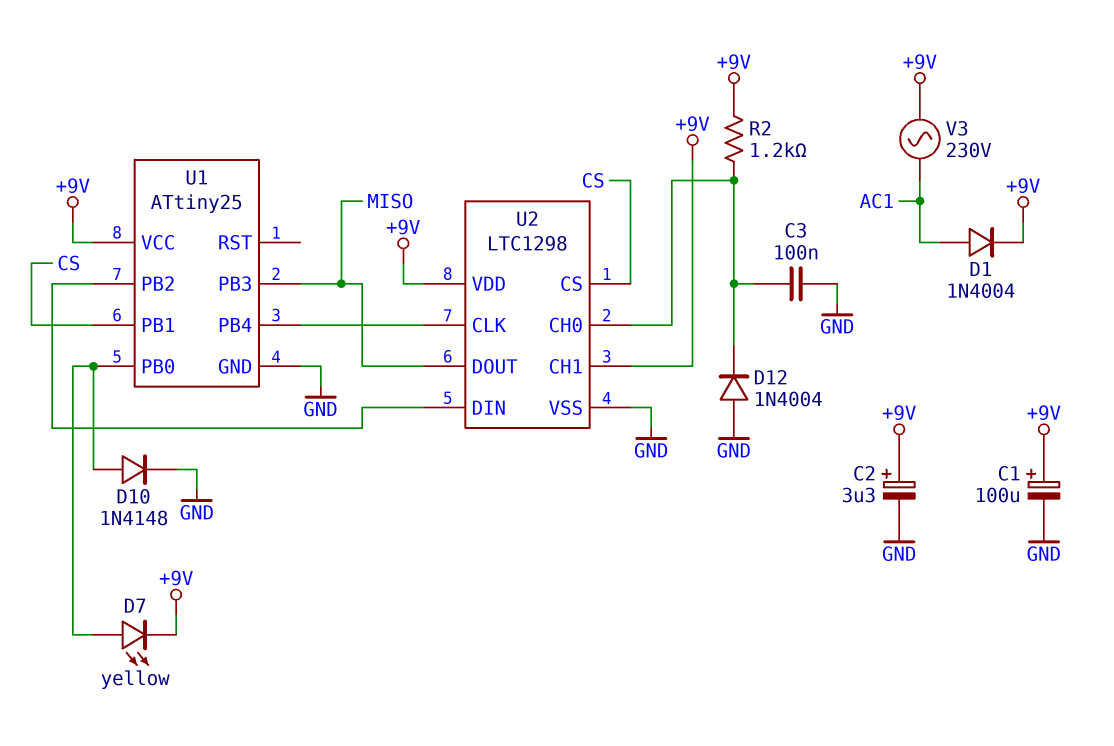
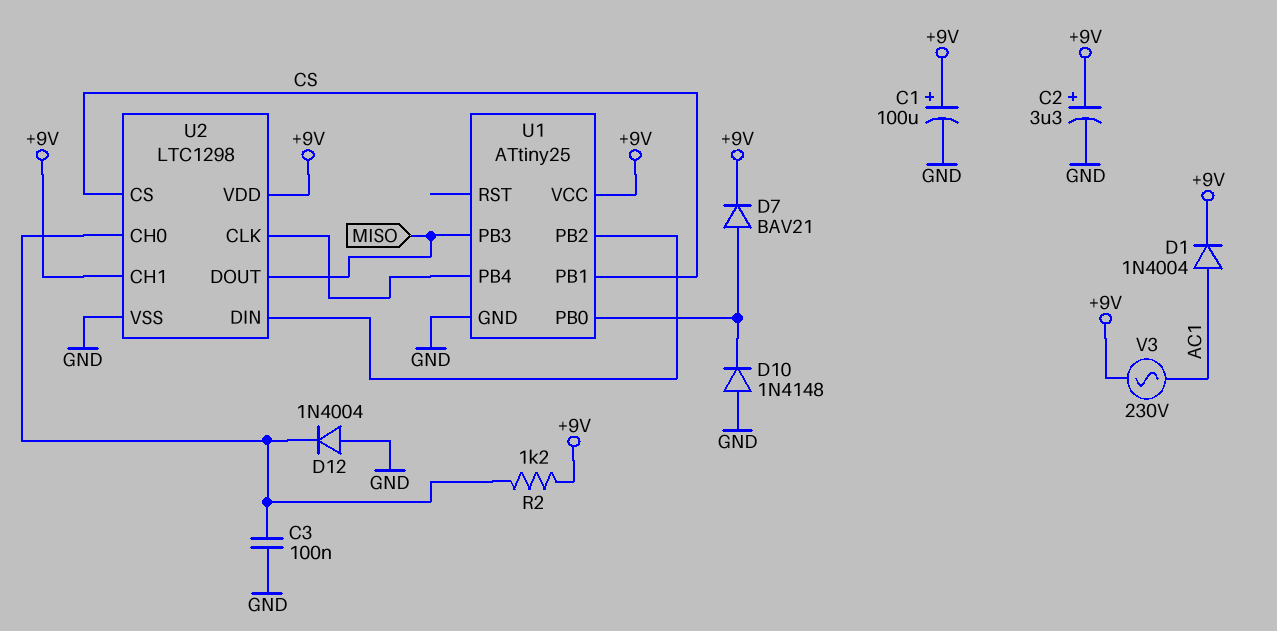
D7: LED yellow (A U1/PB0, K +9V) -> diode BAV21 (A U1/PB0, K +9V)
D10: diode 1N4148 (A U1/PB0, K GND) -> diode 1N4148 (A GND, K U1/PB0)

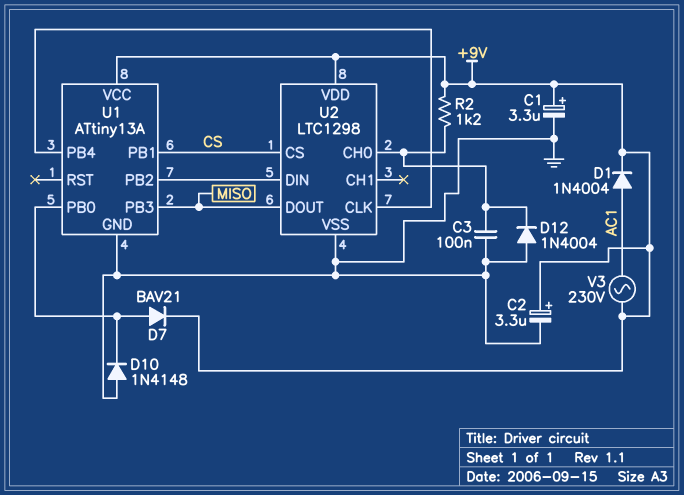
C1: 100uF (plus +9V, minus GND) -> 3.3uF (plus +9V, minus GND)
U1: ATtiny25 -> ATtiny13A
U2 pin CH1: +9V -> none

